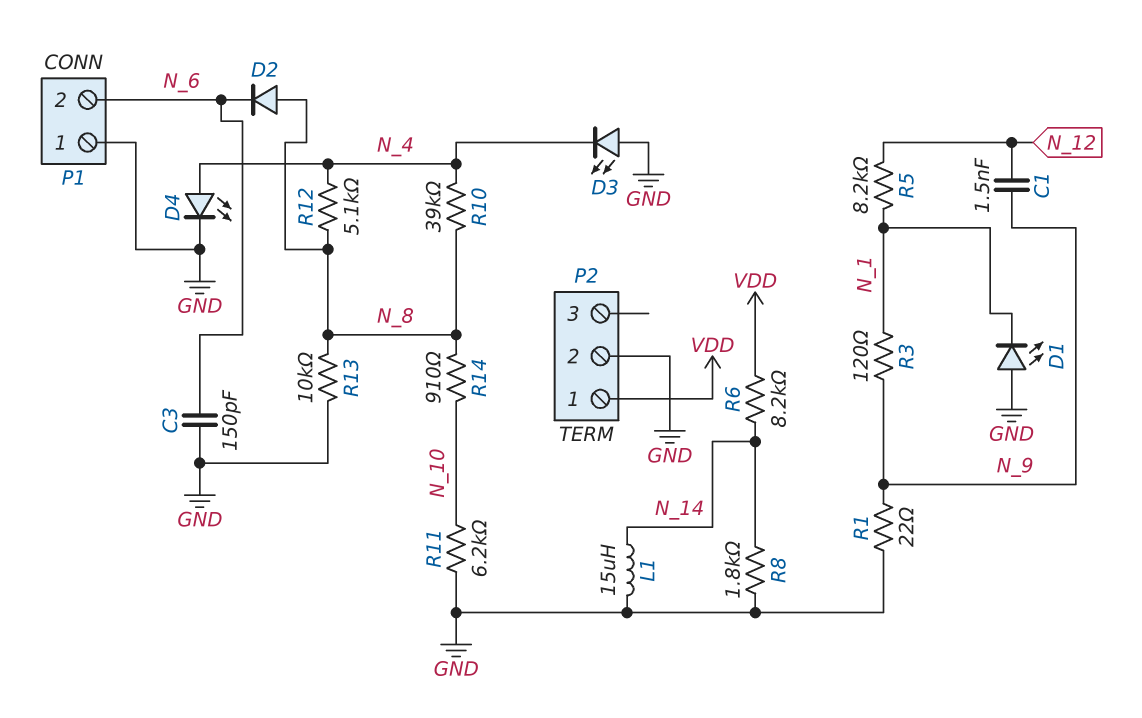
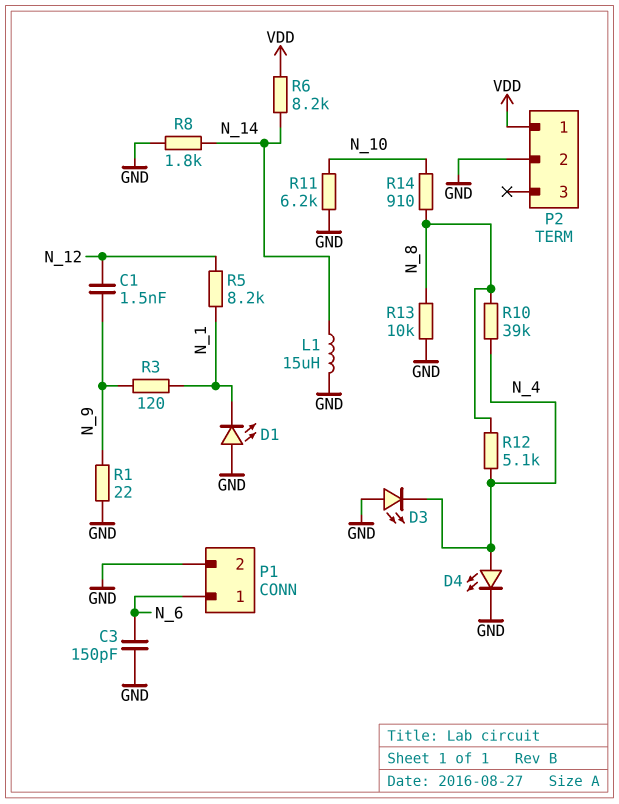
D2: diode (A N_8, K N_6) -> none
P1 pin 1: GND -> N_6
P1 pin 2: N_6 -> GND

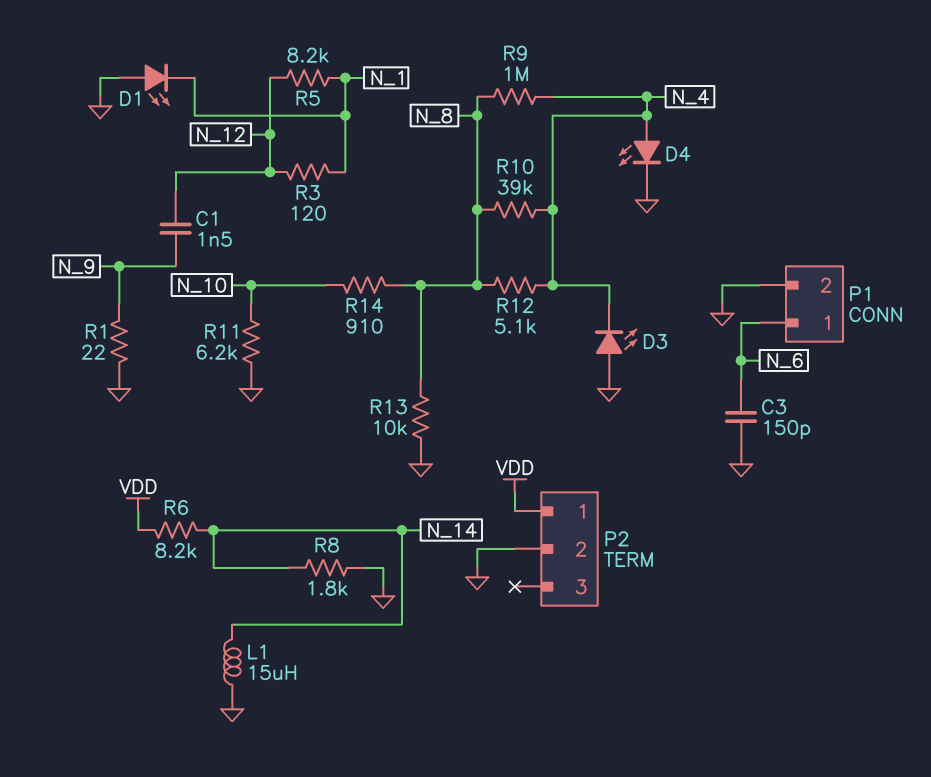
R3: 120 (N_1, N_9) -> 120 (N_1, N_12)
R9: none -> 1M (N_4, N_8)

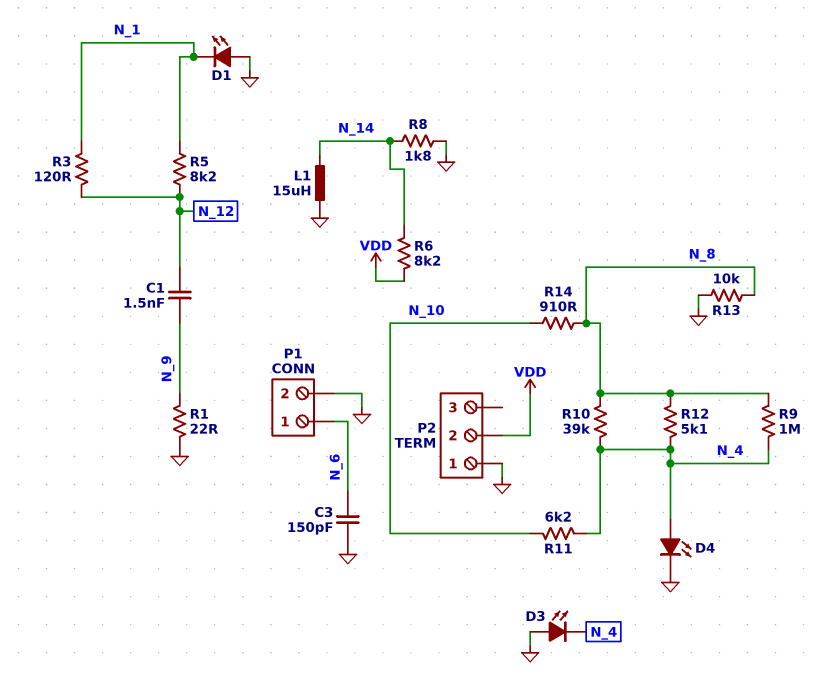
P2 pin 1: VDD -> GND
P2 pin 2: GND -> VDD
R11: 6.2k (GND, N_10) -> 6.2k (N_4, N_10)

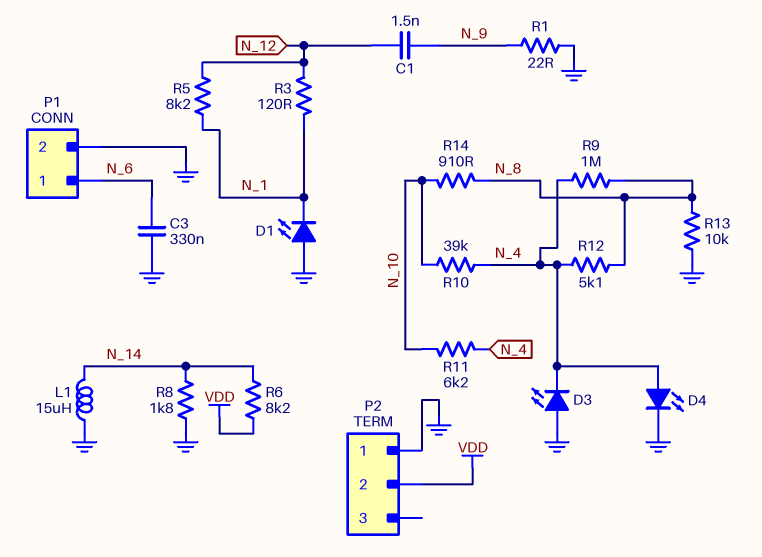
C3: 150pF (GND, N_6) -> 330nF (GND, N_6)
R10: 39k (N_4, N_8) -> 39k (N_4, N_10)

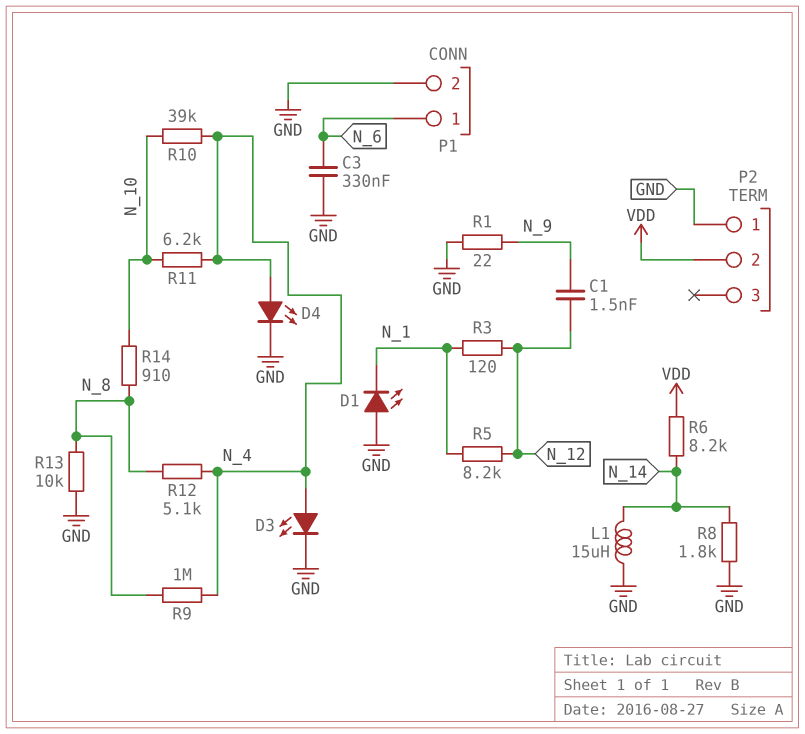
D3: LED (A GND, K N_4) -> LED (A N_4, K GND)

